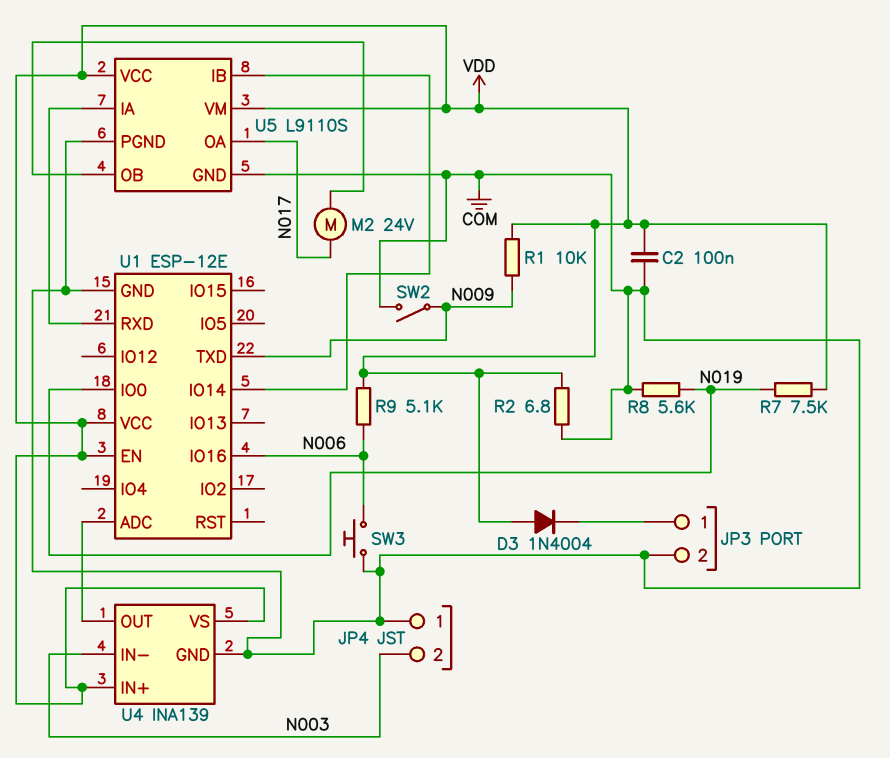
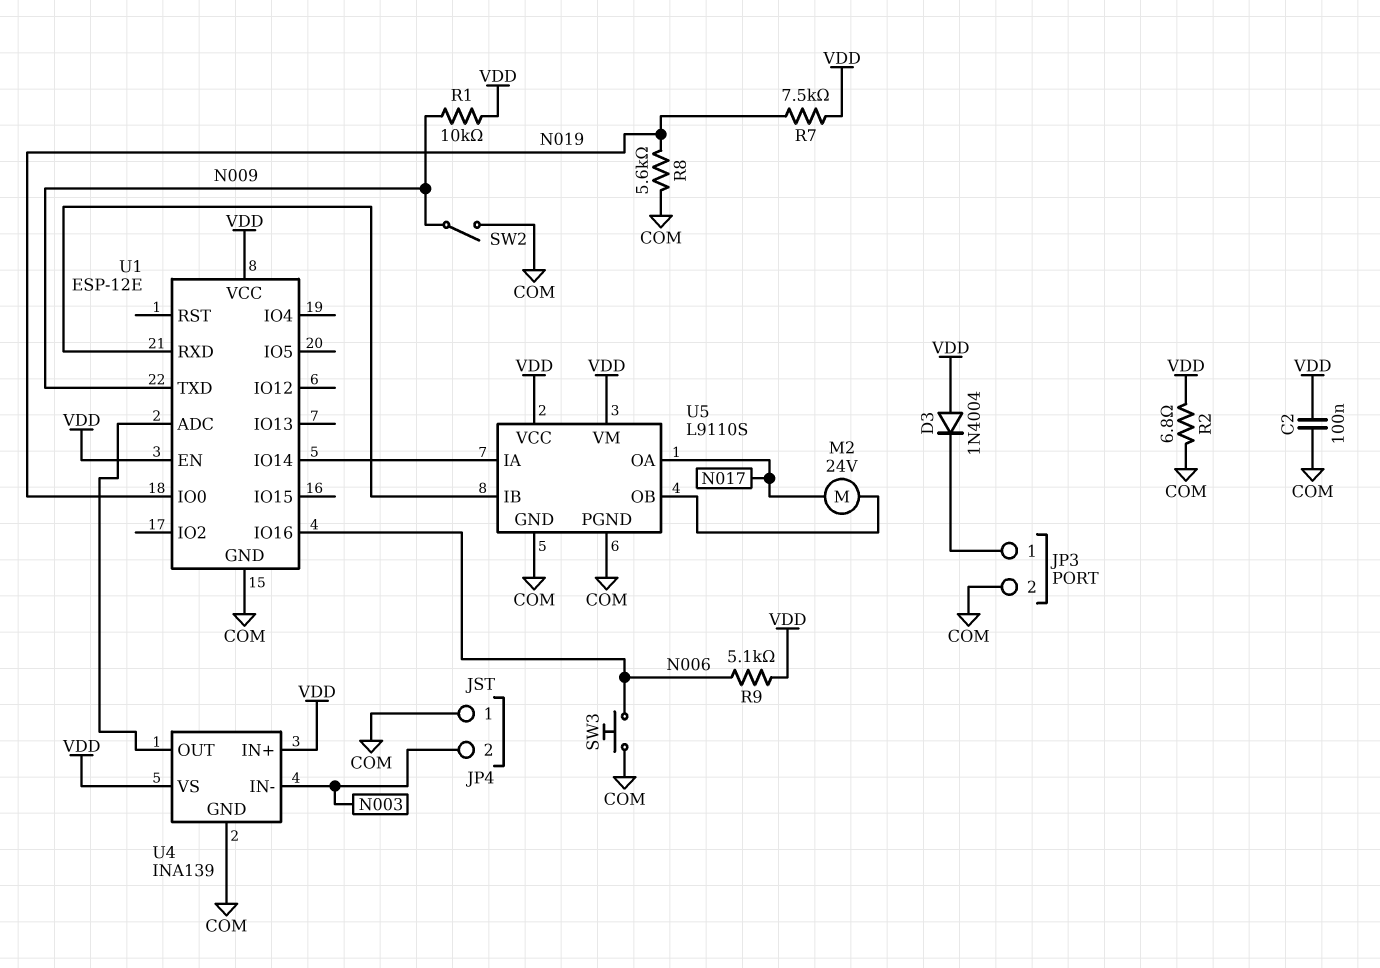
U5 pin IA: U1/RXD -> U1/IO14
U5 pin IB: U1/IO14 -> U1/RXD

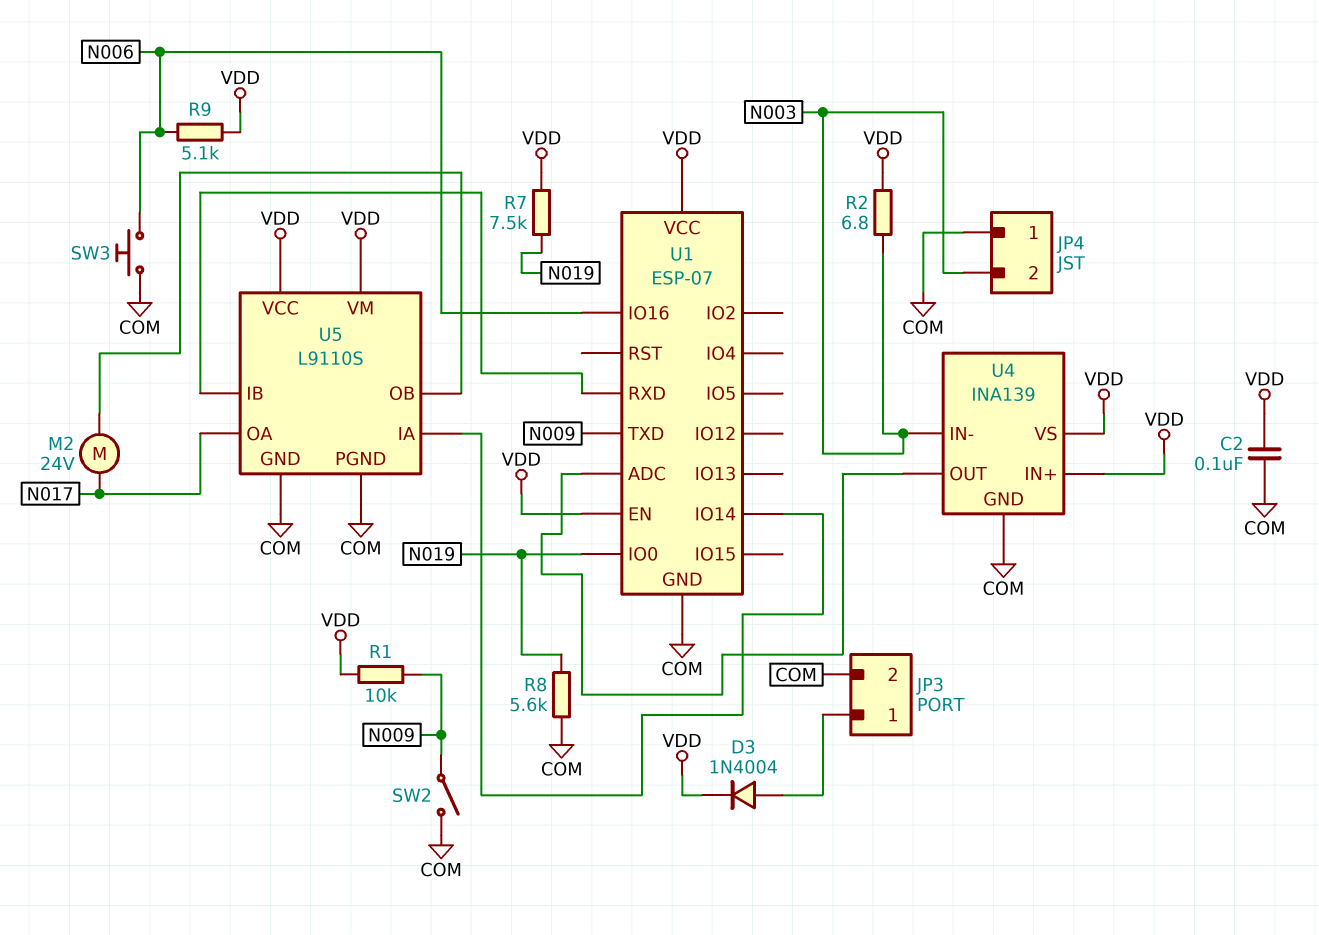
D3: diode 1N4004 (A VDD, K JP3/1) -> diode 1N4004 (A JP3/1, K VDD)
R2: 6.8 (COM, VDD) -> 6.8 (N003, VDD)
U1: ESP-12E -> ESP-07

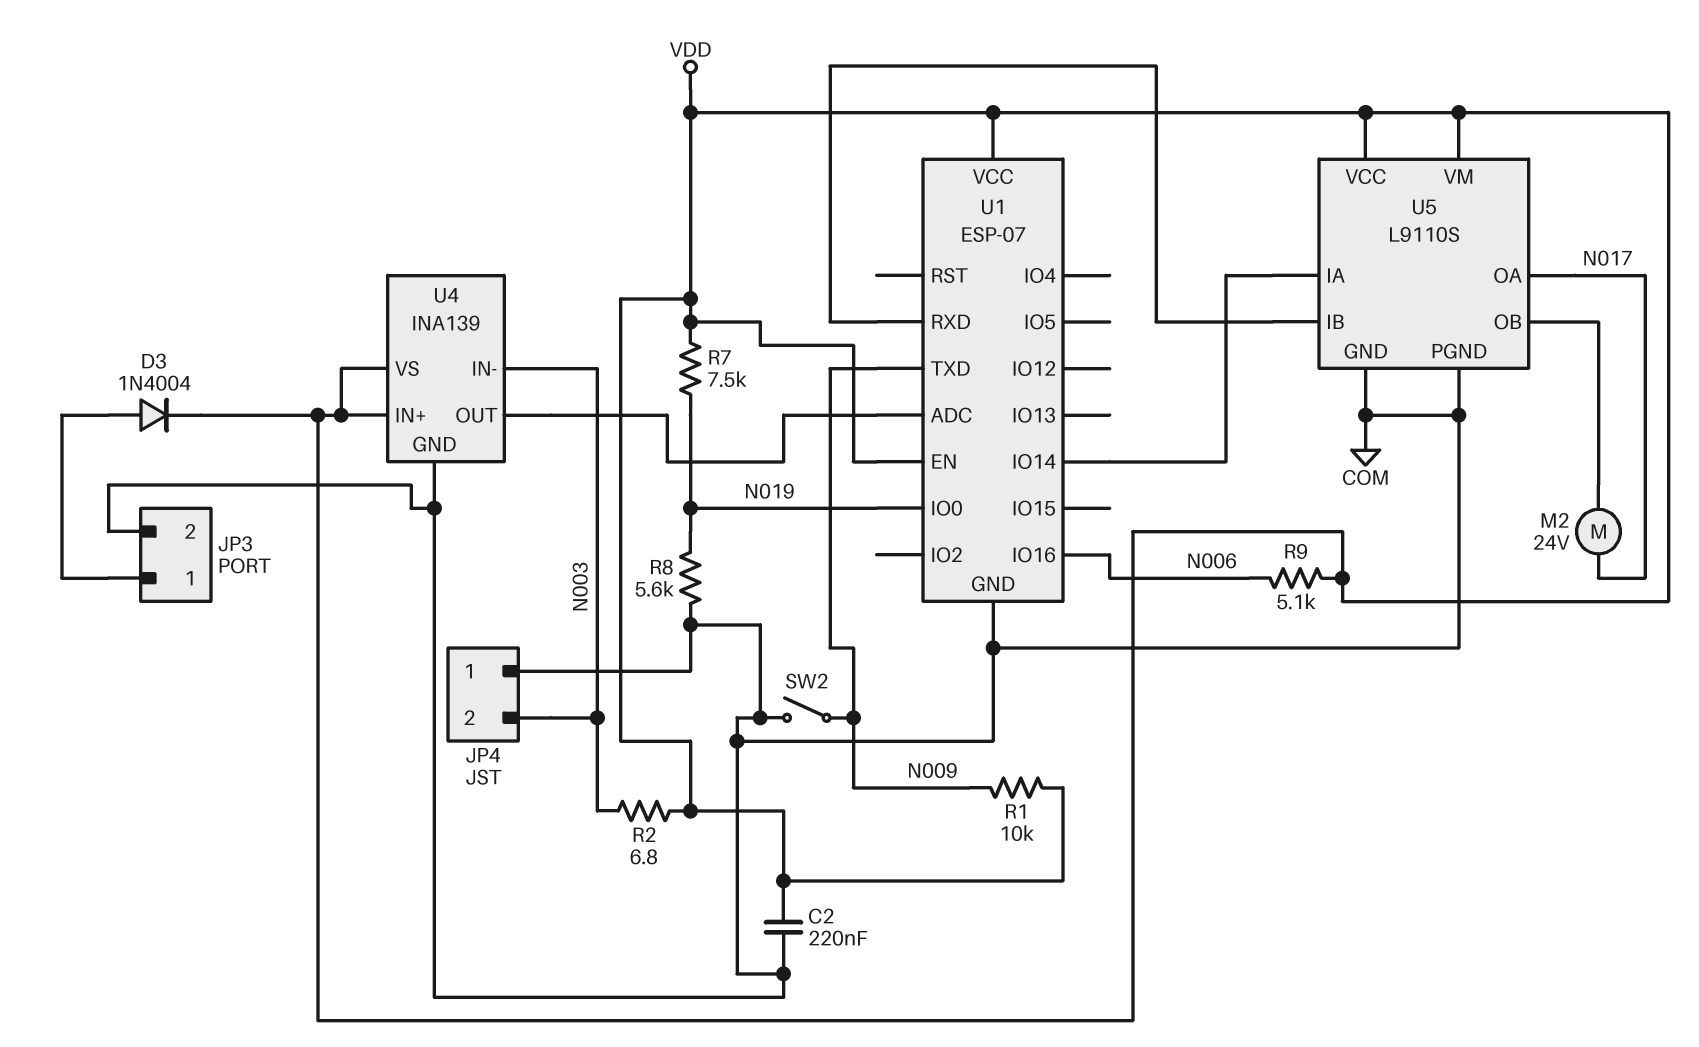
C2: 100nF (COM, VDD) -> 220nF (COM, VDD)
SW3: button (COM, N006) -> none

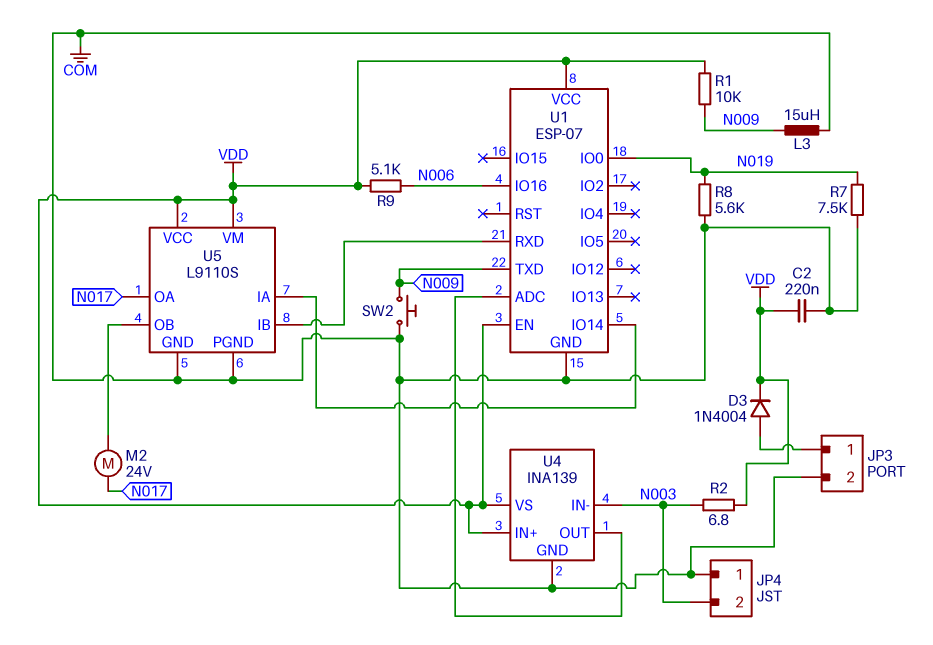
L3: none -> 15uH (COM, N009)
R7: 7.5k (N019, VDD) -> 7.5k (COM, N019)
SW2: switch (COM, N009) -> button (COM, N009)

